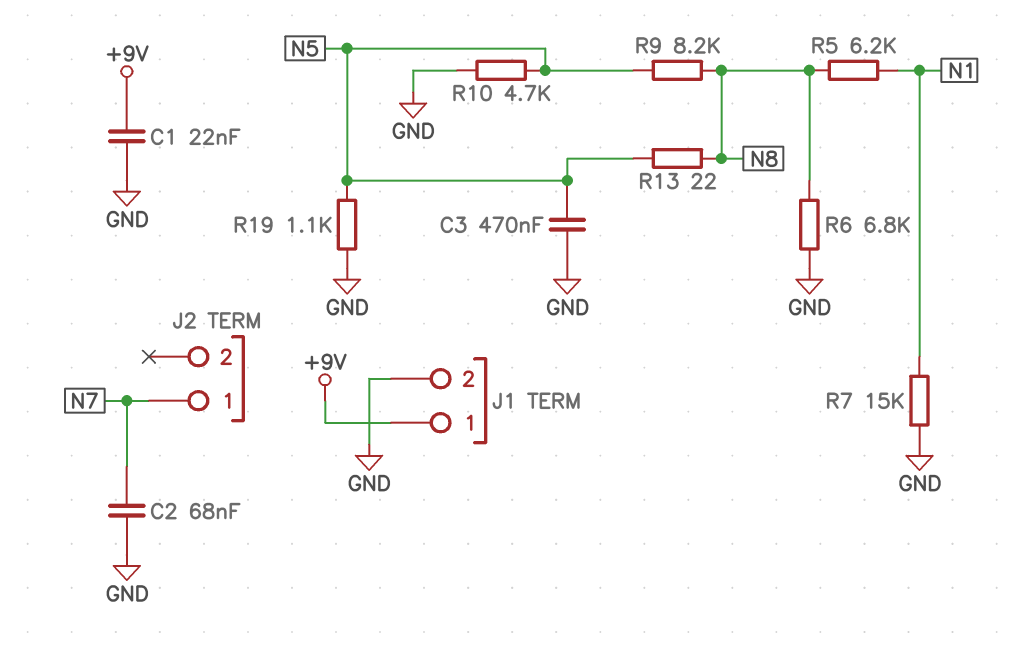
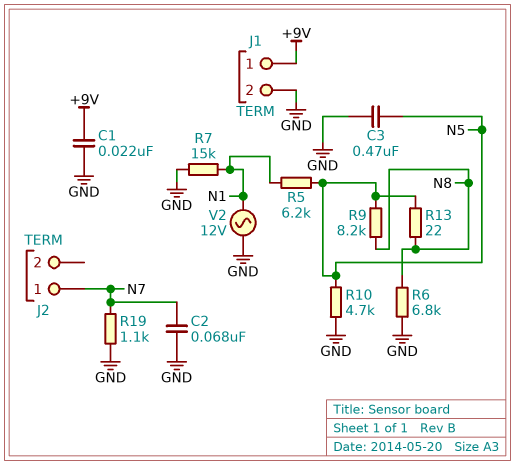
R5: 6.2k (N1, N8) -> 6.2k (N1, N5)
R19: 1.1k (GND, N5) -> 1.1k (GND, N7)
V2: none -> AC 12V (GND, N1)

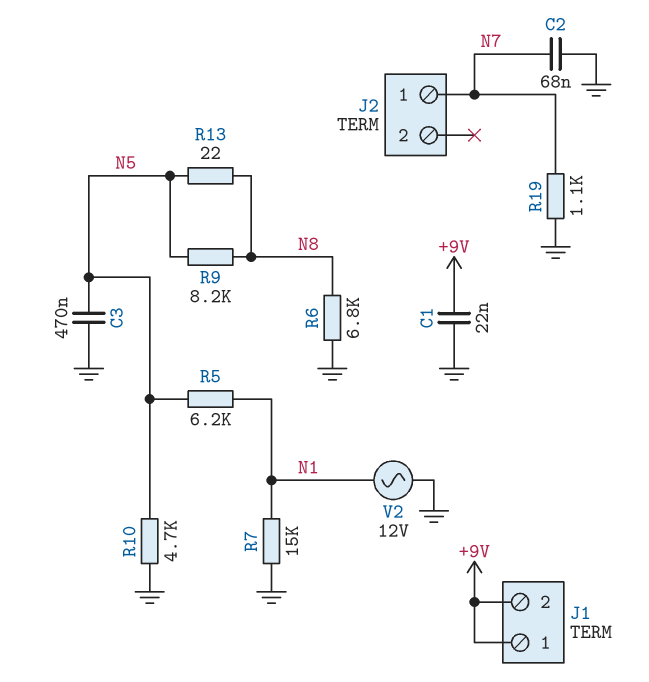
J1 pin 2: GND -> +9V

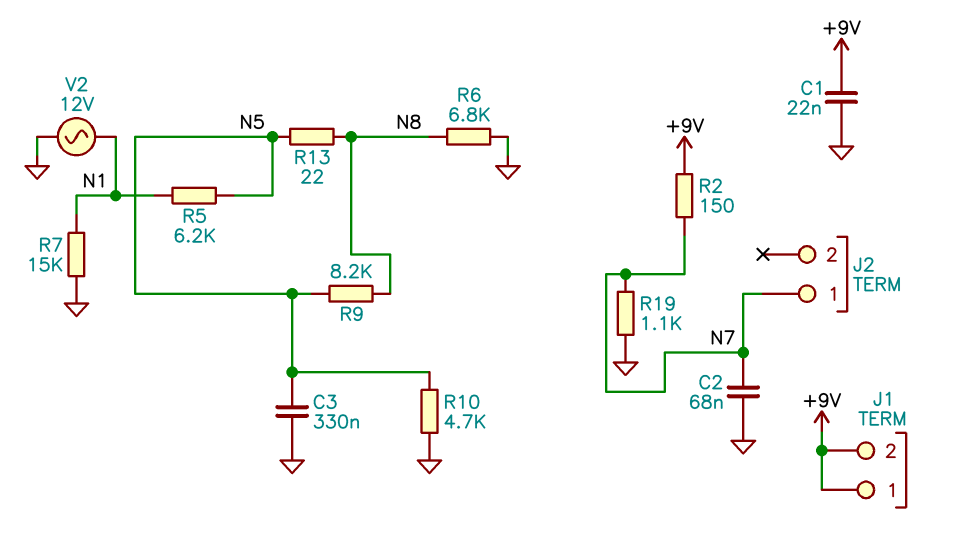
C3: 470nF (GND, N5) -> 330nF (GND, N5)
R2: none -> 150 (+9V, N7)

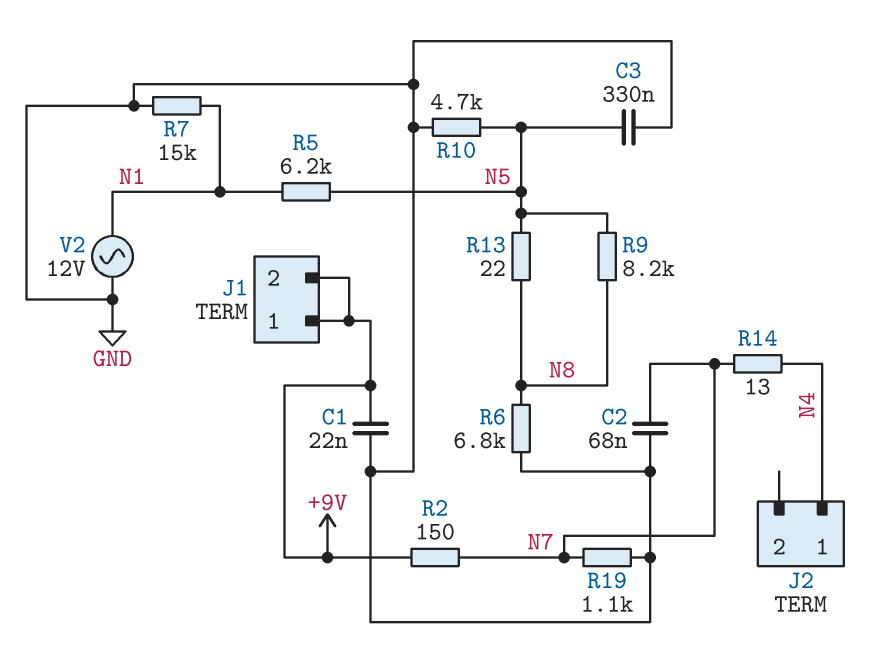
J2 pin 1: N7 -> N4
R14: none -> 13 (N4, N7)

